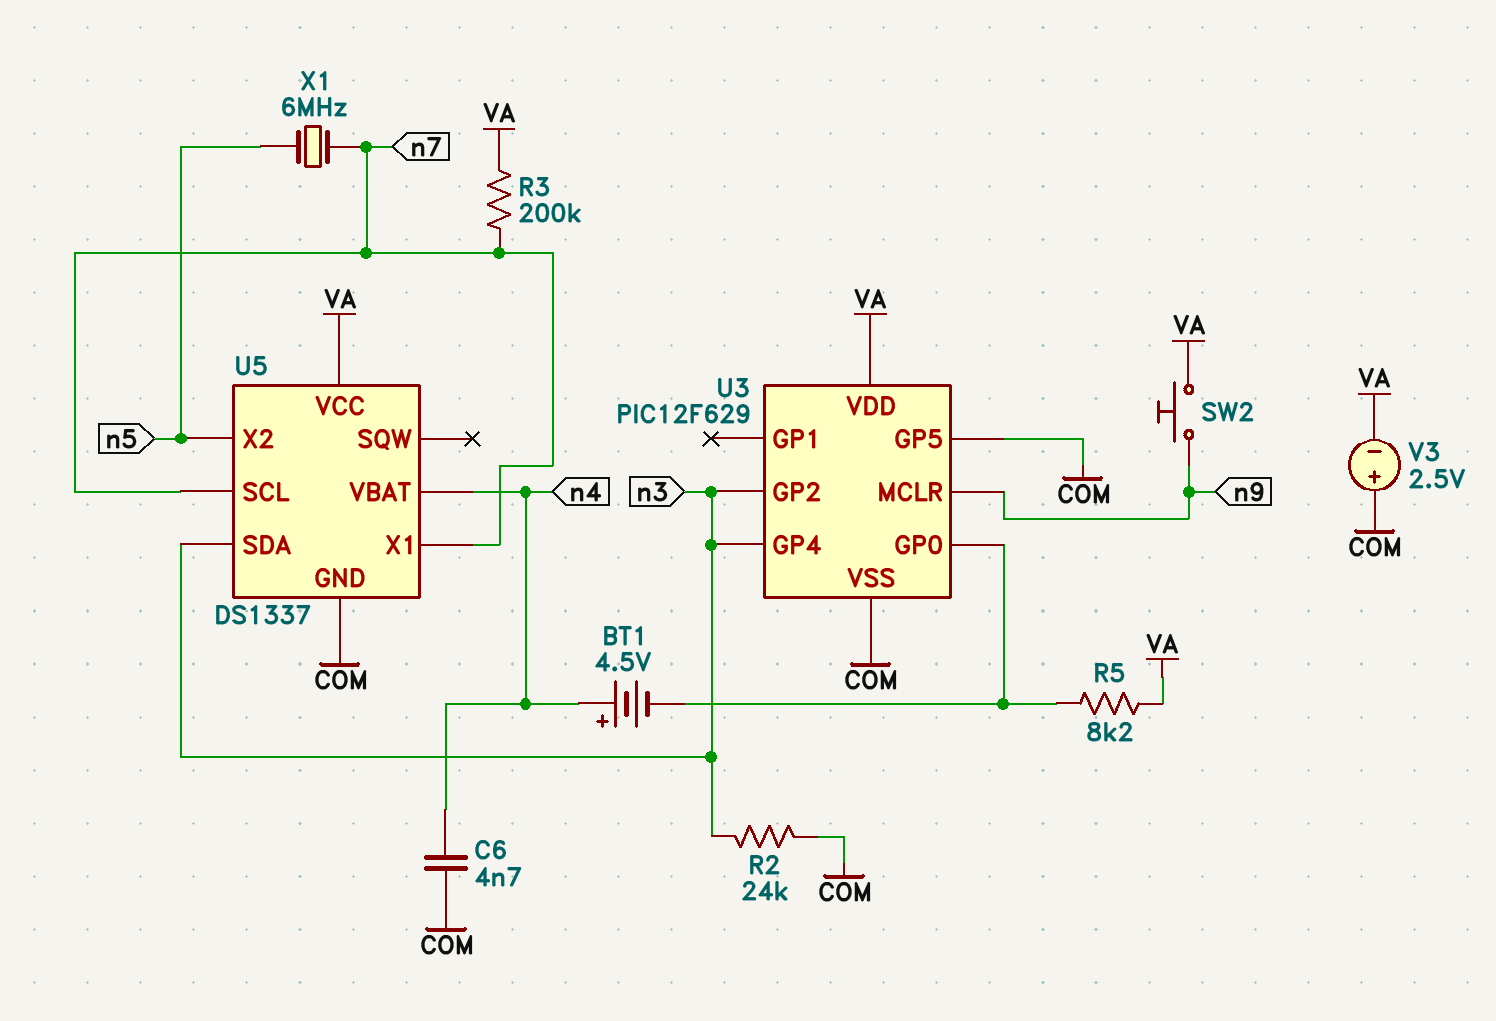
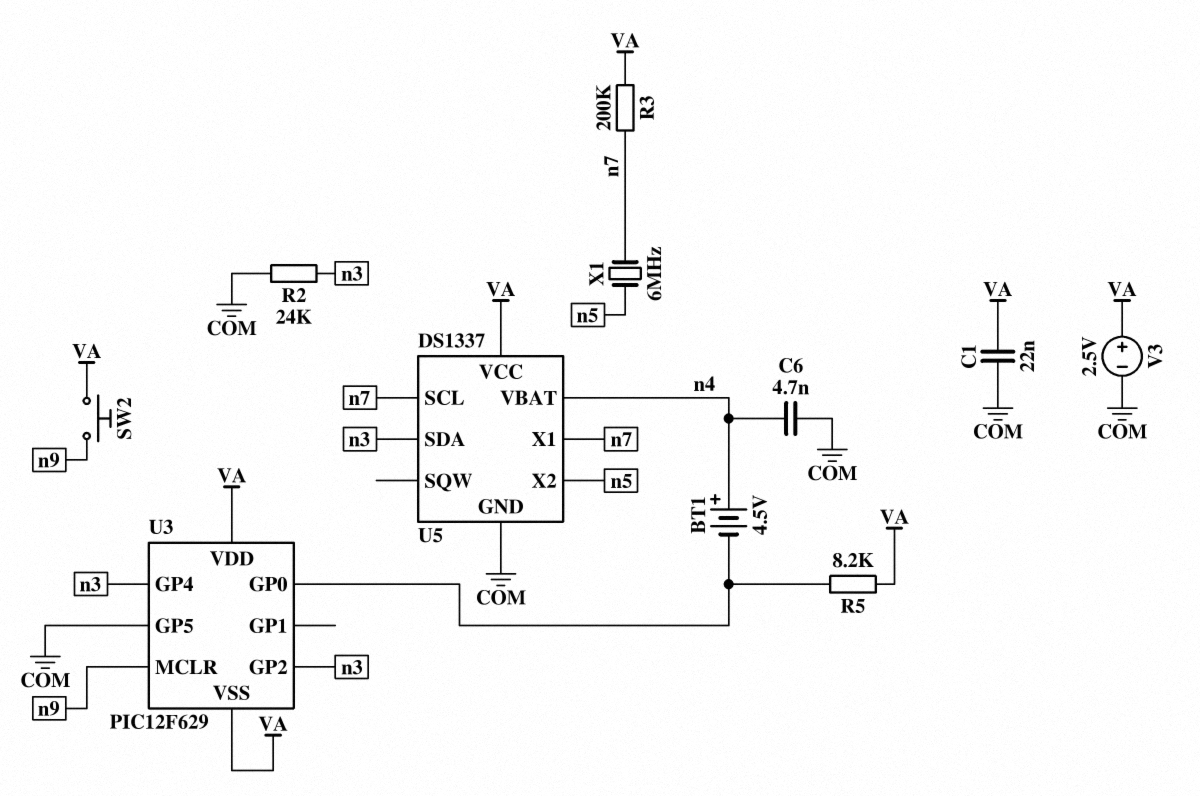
C1: none -> 22nF (COM, VA)
U3 pin VSS: COM -> VA
V3: 2.5V (plus COM, minus VA) -> 2.5V (plus VA, minus COM)

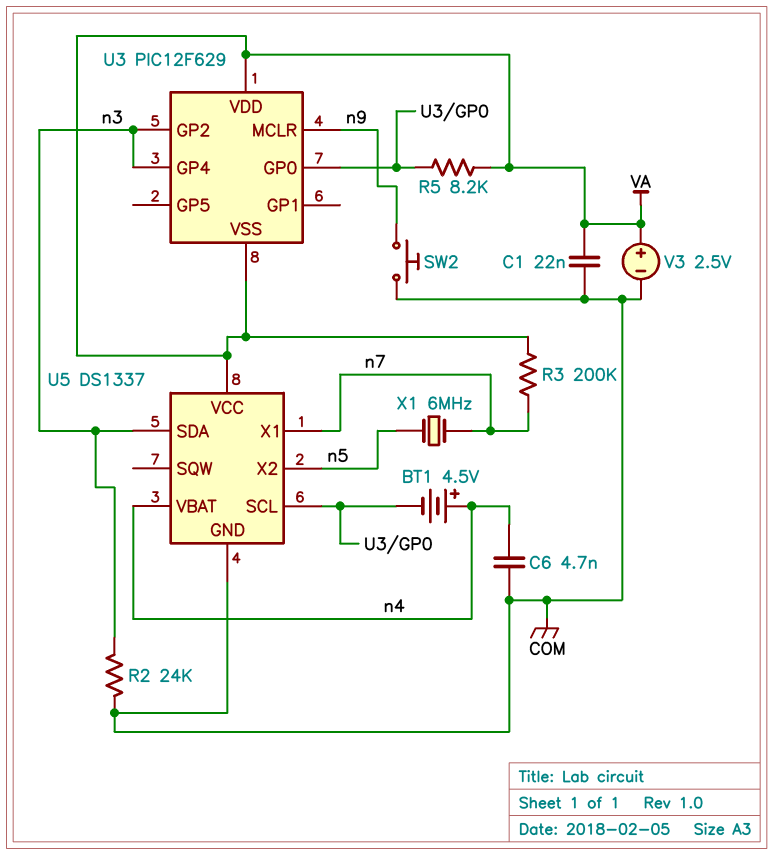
SW2: button (VA, n9) -> button (COM, n9)
U3 pin GP5: COM -> none
U5 pin SCL: n7 -> U3/GP0

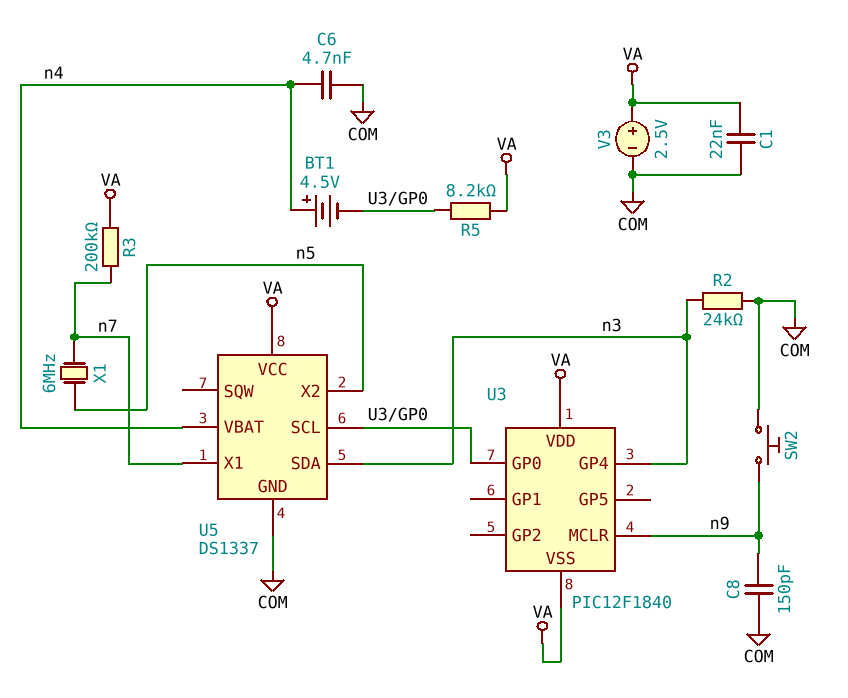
C8: none -> 150pF (COM, n9)
U3: PIC12F629 -> PIC12F1840
U3 pin GP2: n3 -> none

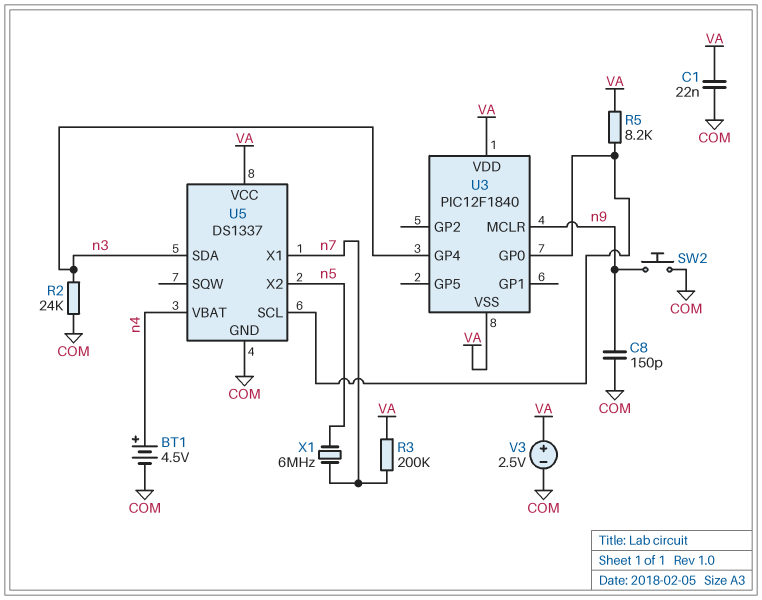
BT1: 4.5V (plus n4, minus U3/GP0) -> 4.5V (plus n4, minus COM)
C6: 4.7nF (COM, n4) -> none

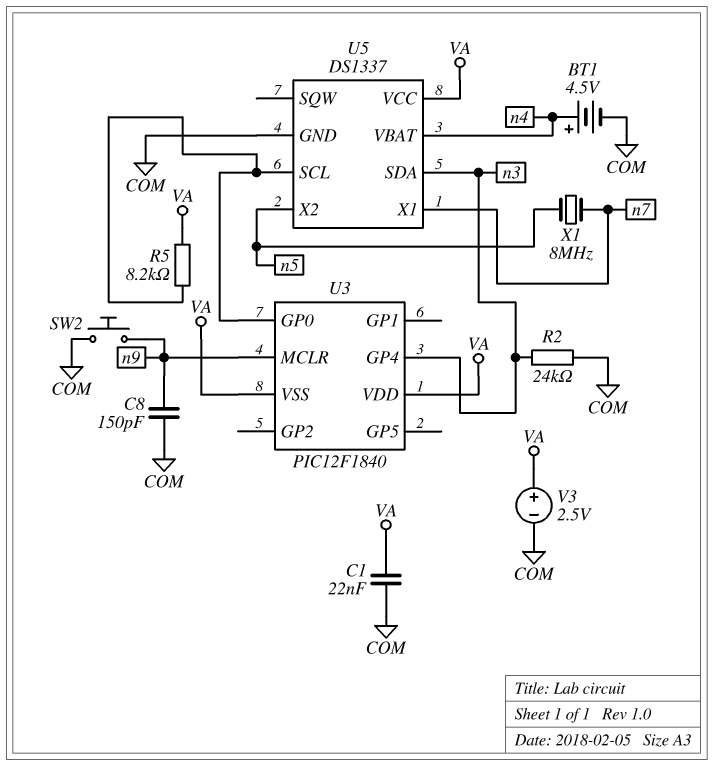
R3: 200k (VA, n7) -> none
X1: 6MHz (n5, n7) -> 8MHz (n5, n7)

